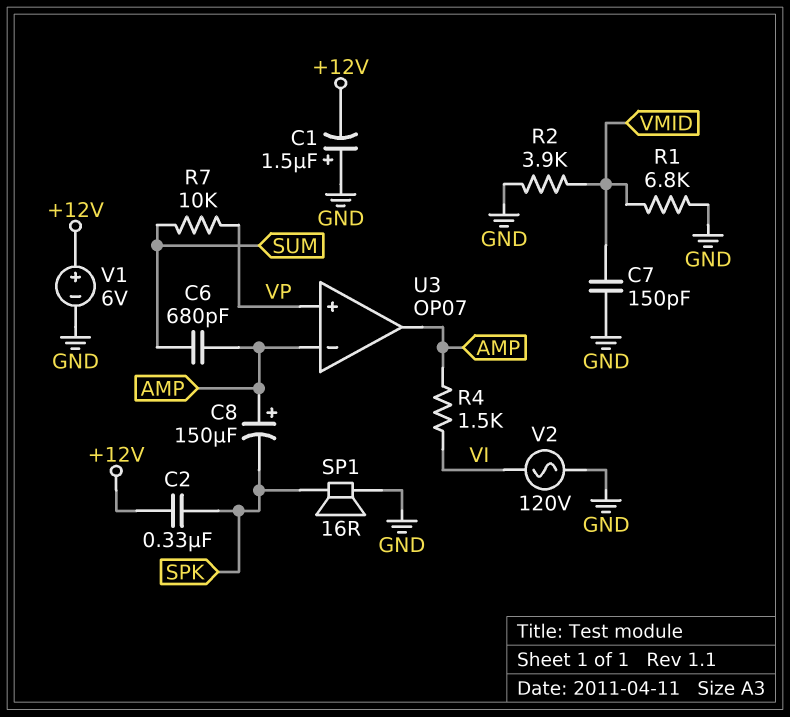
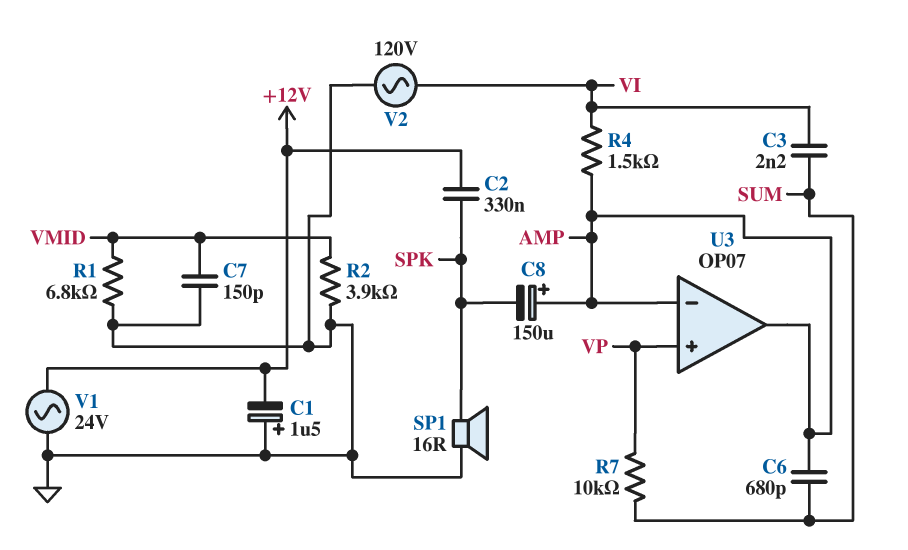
C3: none -> 2.2nF (SUM, VI)
V1: 6V (plus +12V, minus GND) -> AC 24V (+12V, GND)

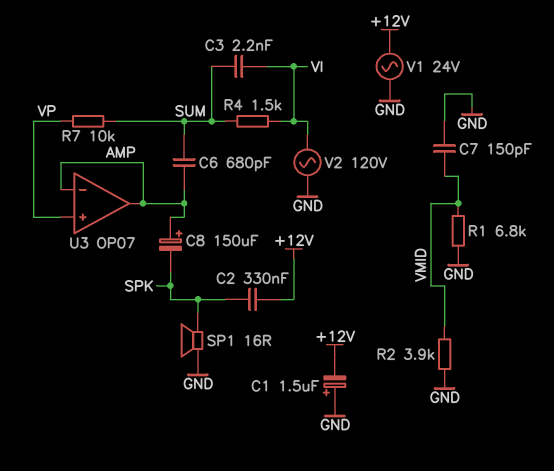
R4: 1.5k (AMP, VI) -> 1.5k (SUM, VI)

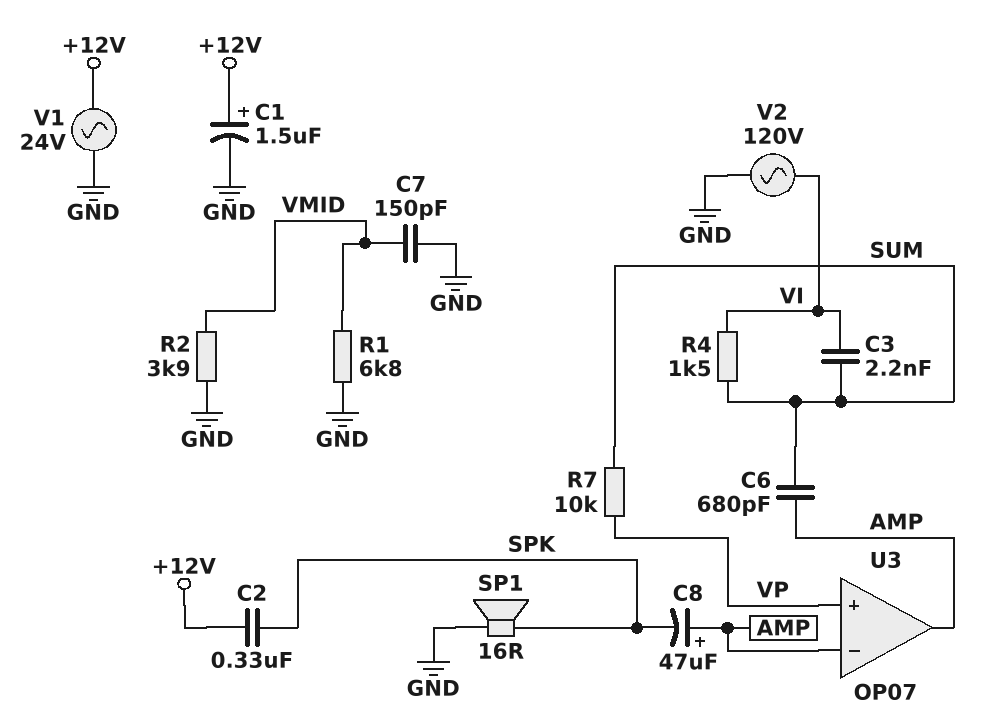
C1: 1.5uF (plus GND, minus +12V) -> 1.5uF (plus +12V, minus GND)
C8: 150uF (plus AMP, minus SPK) -> 47uF (plus AMP, minus SPK)

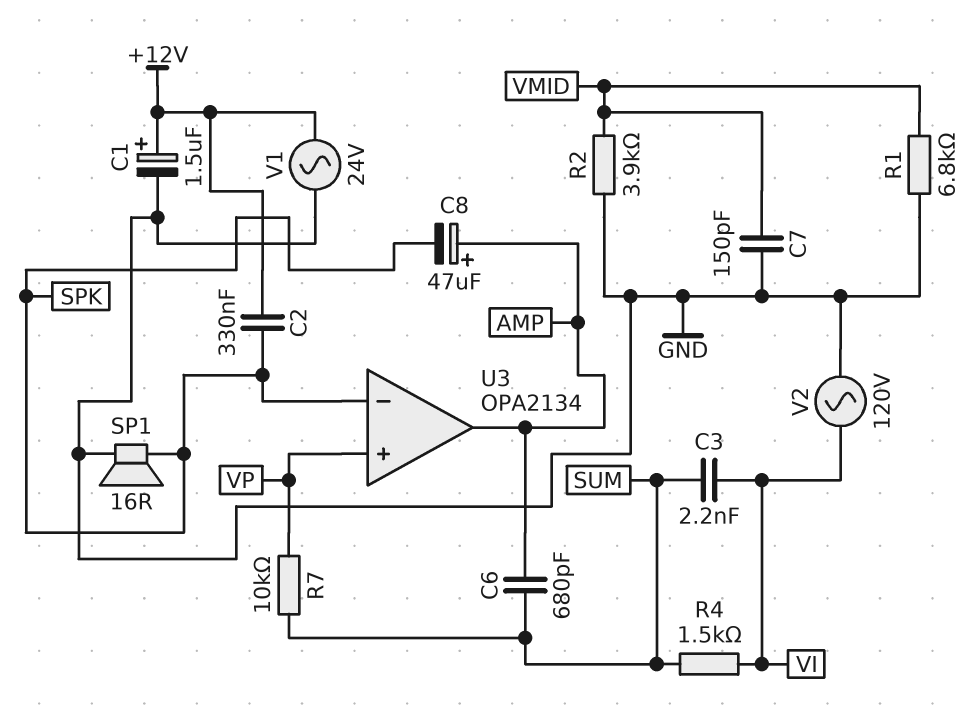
U3: OP07 -> OPA2134
U3 pin in-: AMP -> SPK

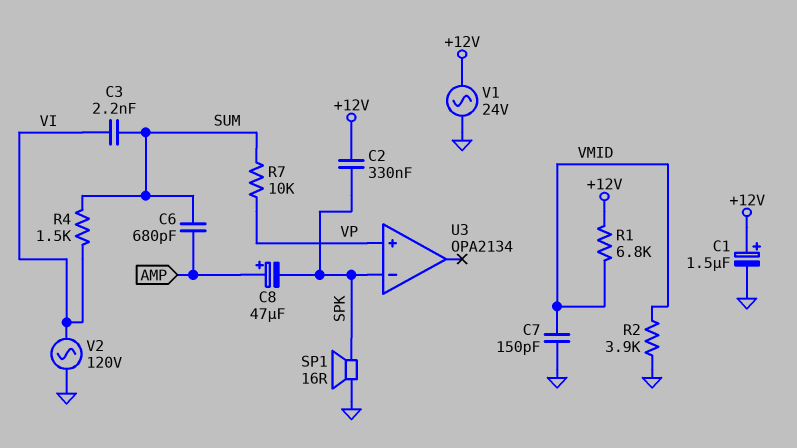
R1: 6.8k (GND, VMID) -> 6.8k (+12V, VMID)
U3 pin out: AMP -> none

